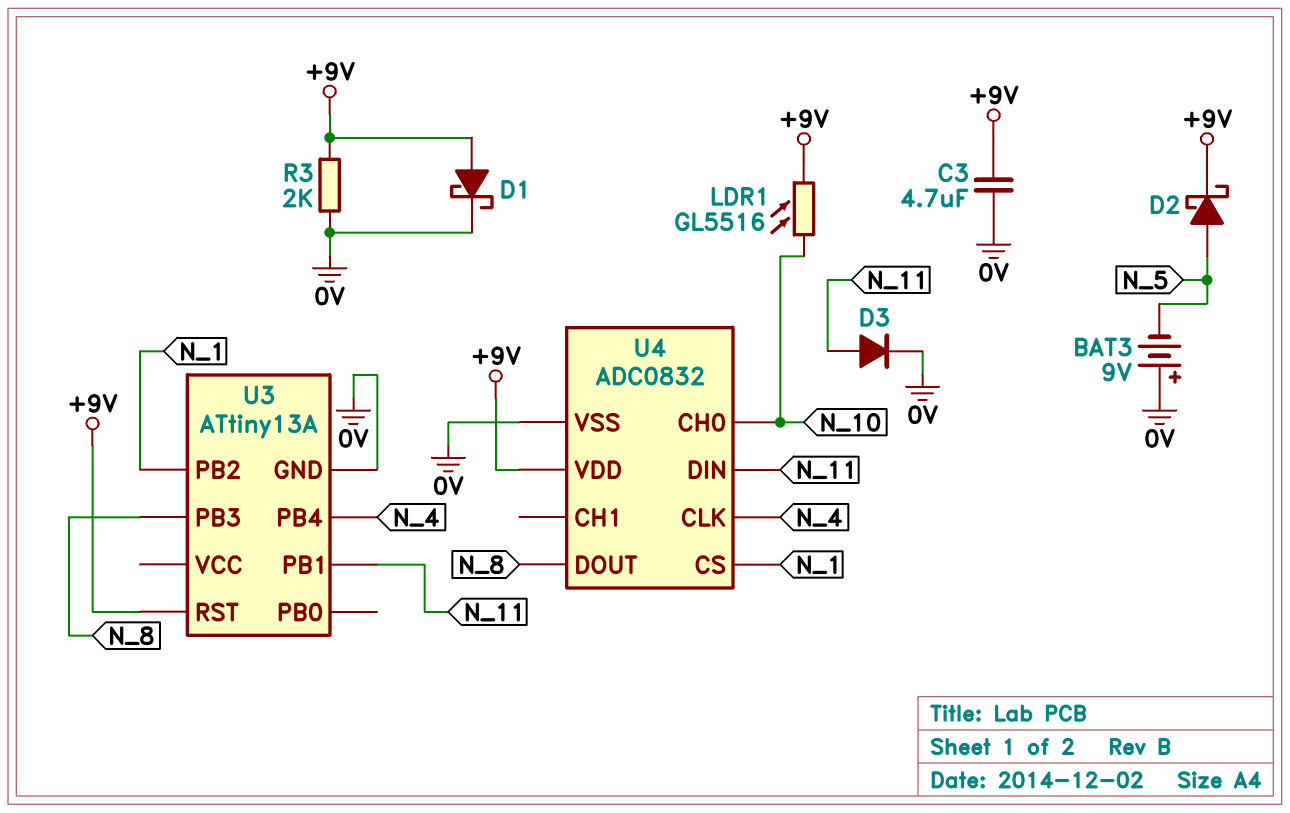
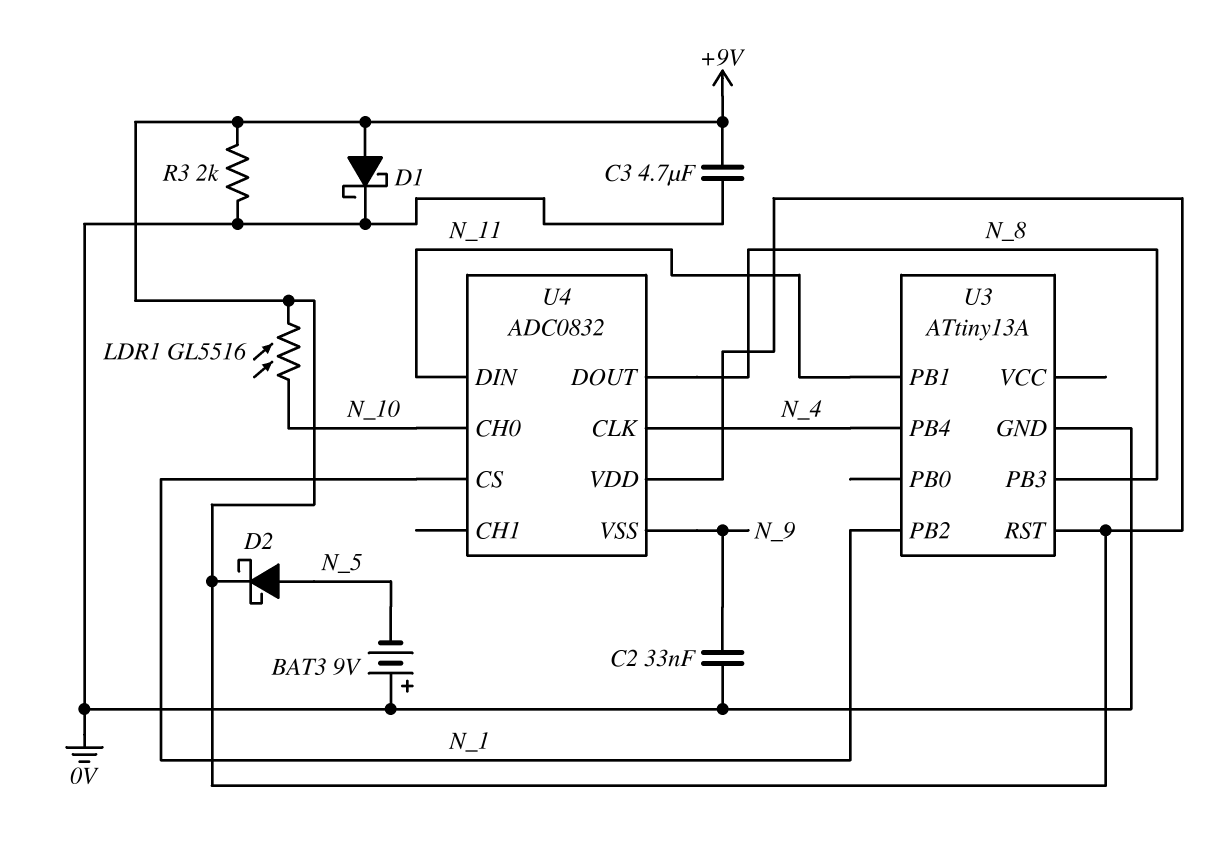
C2: none -> 33nF (0V, N_9)
D3: diode (A N_11, K 0V) -> none
U4 pin VSS: 0V -> N_9

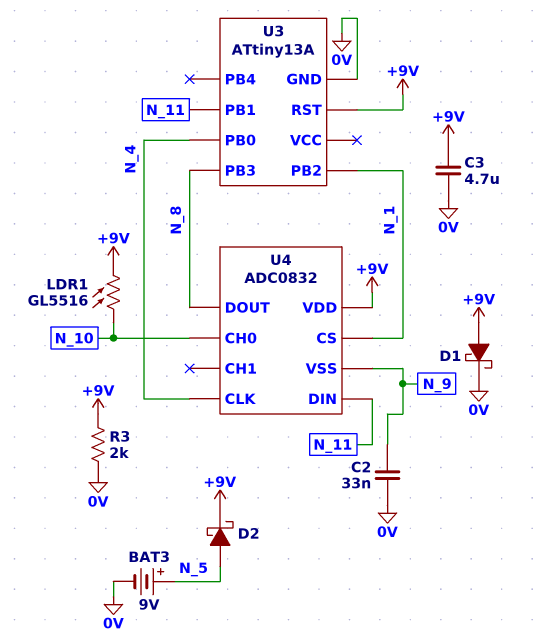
BAT3: 9V (plus 0V, minus N_5) -> 9V (plus N_5, minus 0V)
U3 pin PB0: none -> N_4
U3 pin PB4: N_4 -> none

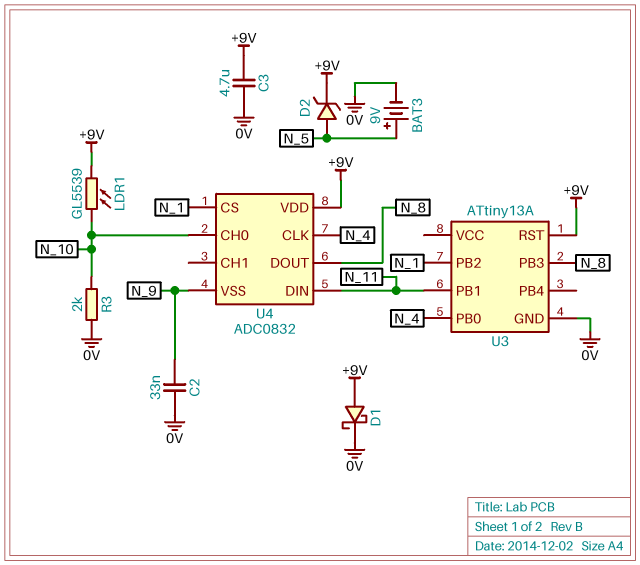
D2: schottky (A N_5, K +9V) -> zener (A N_5, K +9V)
LDR1: GL5516 (+9V, N_10) -> GL5539 (+9V, N_10)
R3: 2k (+9V, 0V) -> 2k (0V, N_10)

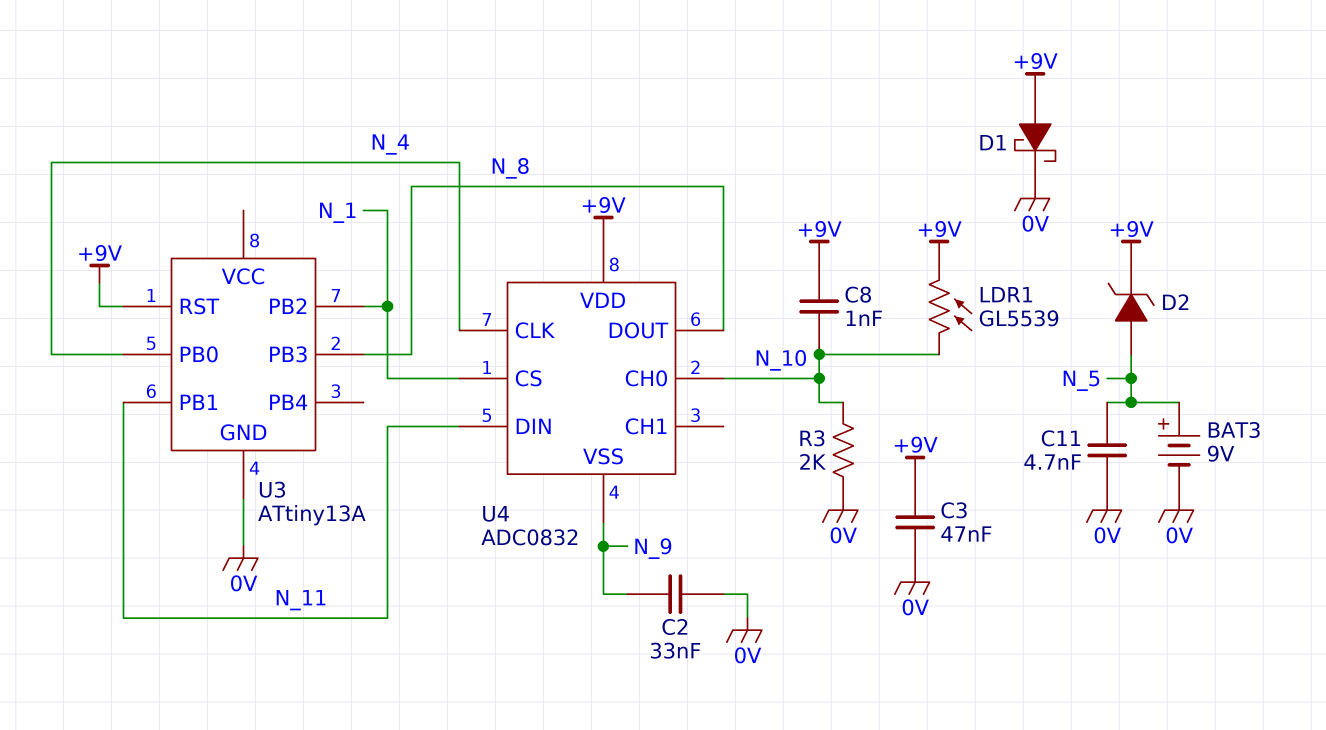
C3: 4.7uF (+9V, 0V) -> 47nF (+9V, 0V)
C8: none -> 1nF (+9V, N_10)
C11: none -> 4.7nF (0V, N_5)

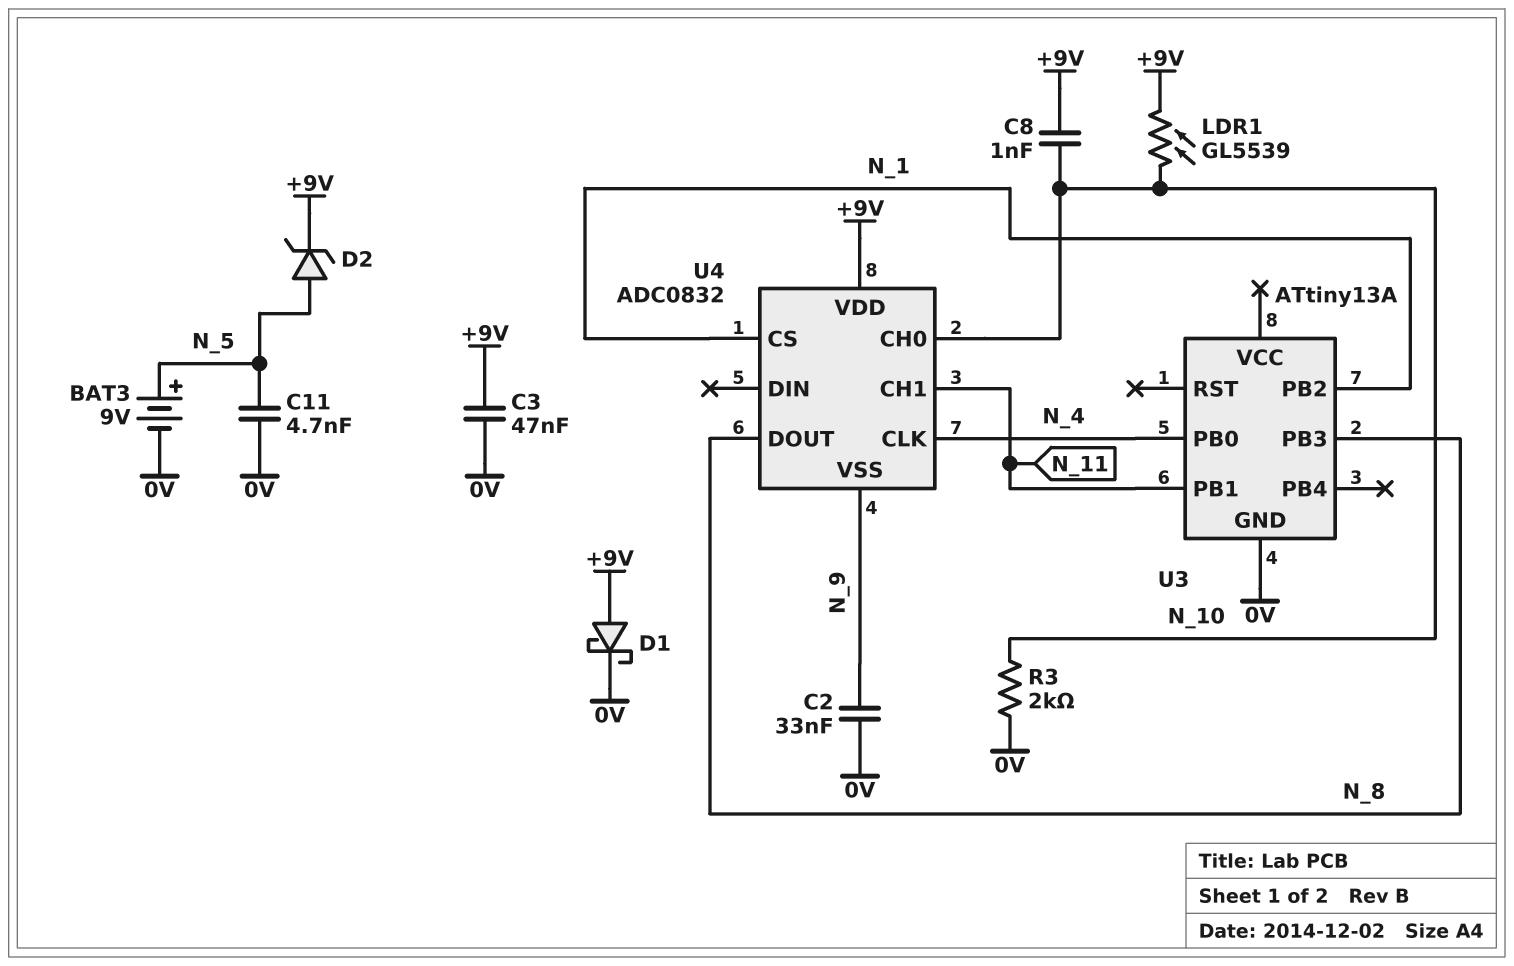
U3 pin RST: +9V -> none
U4 pin CH1: none -> N_11
U4 pin DIN: N_11 -> none

